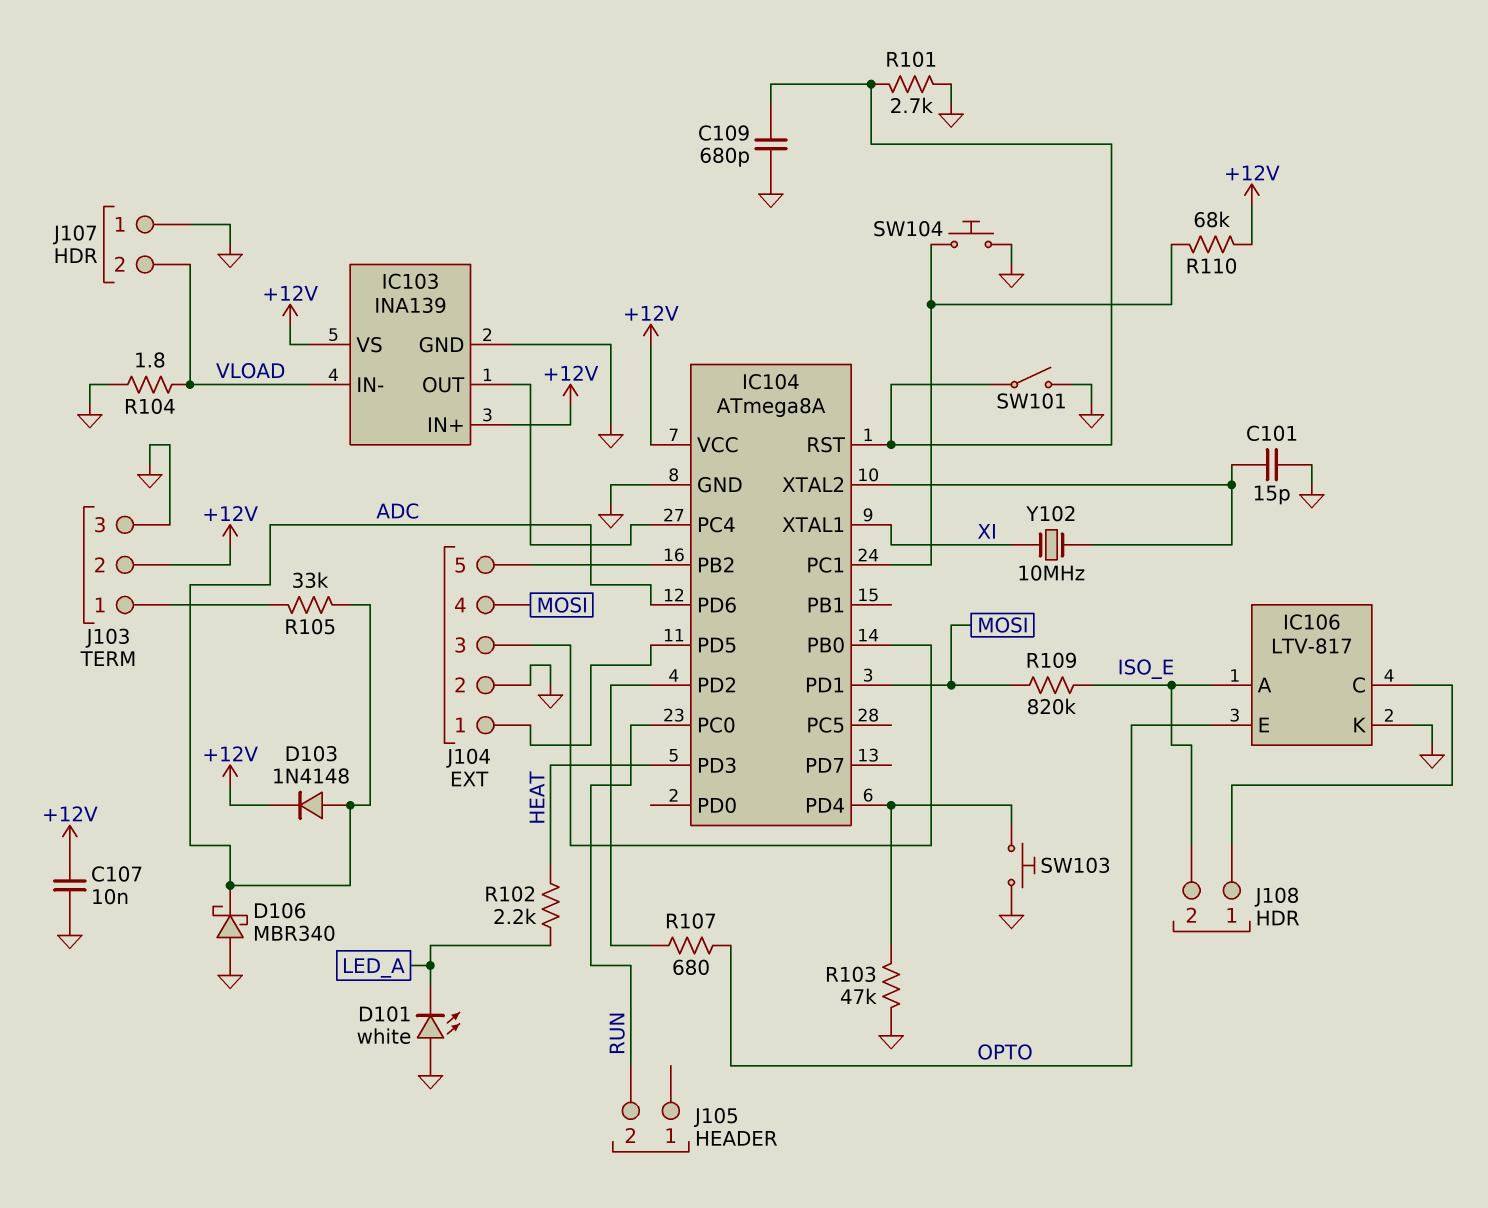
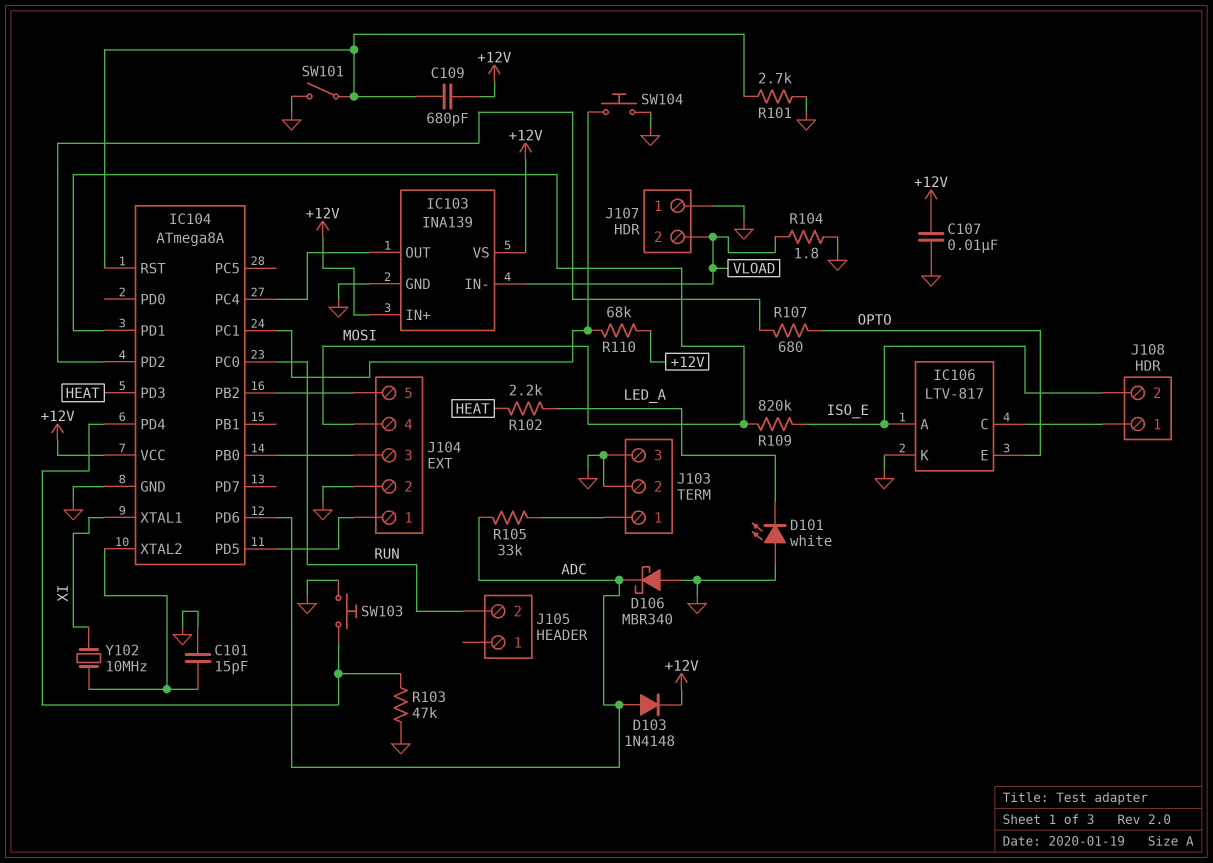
C109: 680pF (GND, IC104/RST) -> 680pF (+12V, IC104/RST)
J103 pin 2: +12V -> GND

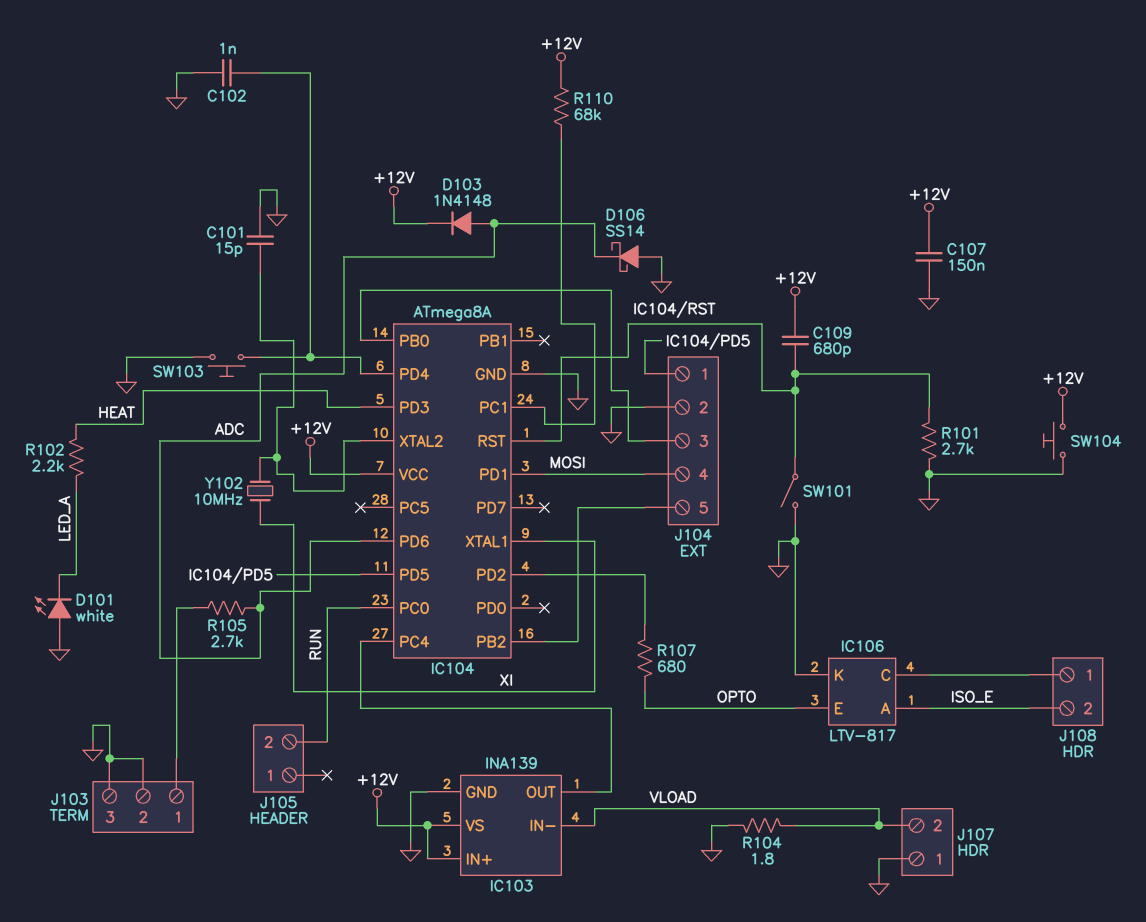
C102: none -> 1nF (GND, IC104/PD4)
C107: 10nF (+12V, GND) -> 150nF (+12V, GND)
D106: schottky MBR340 (A GND, K ADC) -> schottky SS14 (A GND, K ADC)
R103: 47k (GND, IC104/PD4) -> none
R105: 33k (ADC, J103/1) -> 2.7k (ADC, J103/1)
R109: 820k (ISO_E, MOSI) -> none
SW104: button (GND, IC104/PC1) -> button (+12V, GND)

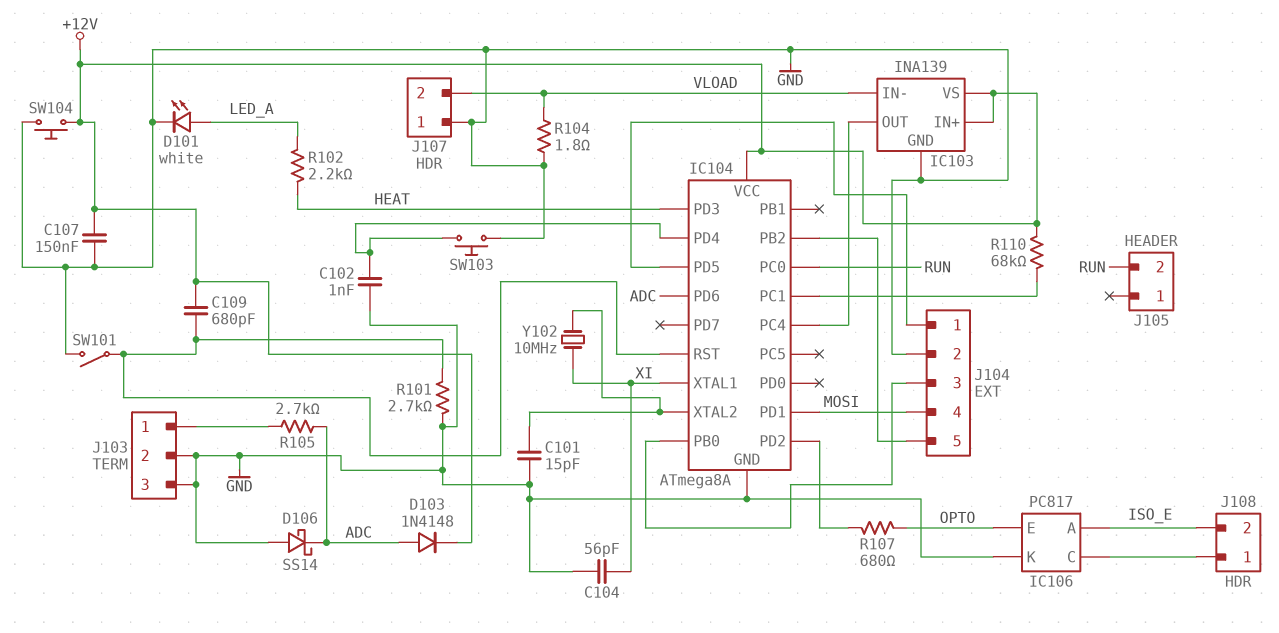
C104: none -> 56pF (GND, XI)
D101: LED white (A GND, K LED_A) -> LED white (A LED_A, K GND)
IC106: LTV-817 -> PC817

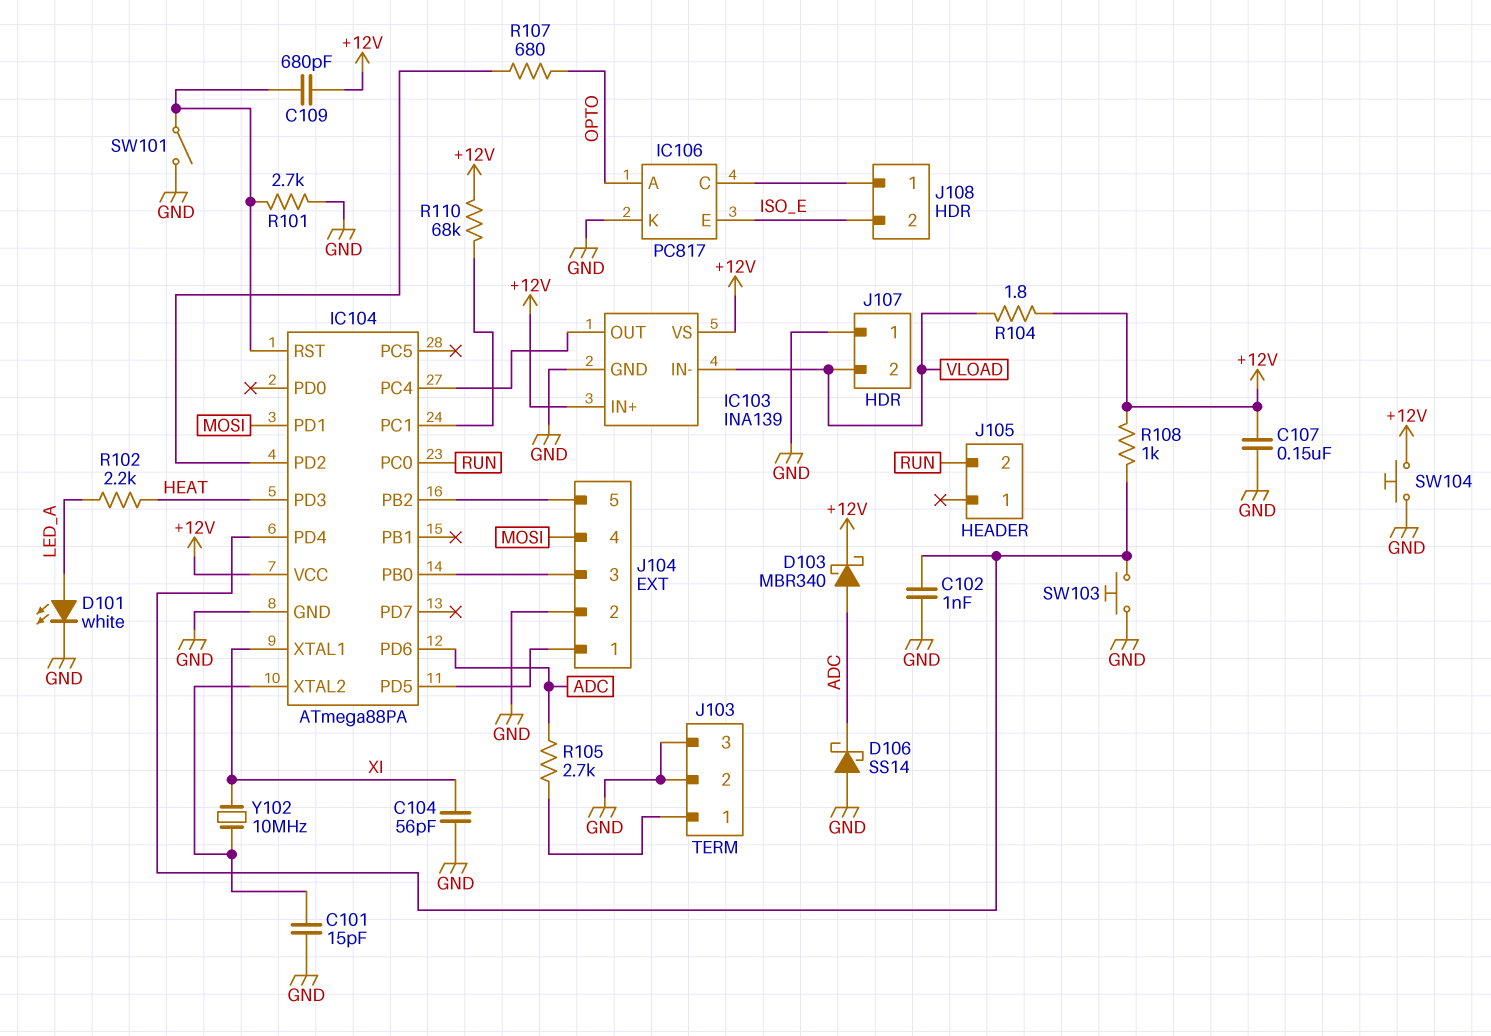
D103: diode 1N4148 (A ADC, K +12V) -> schottky MBR340 (A ADC, K +12V)
IC104: ATmega8A -> ATmega88PA
IC106 pin A: ISO_E -> OPTO
IC106 pin E: OPTO -> ISO_E
R104: 1.8 (GND, VLOAD) -> 1.8 (+12V, VLOAD)
R108: none -> 1k (+12V, IC104/PD4)

